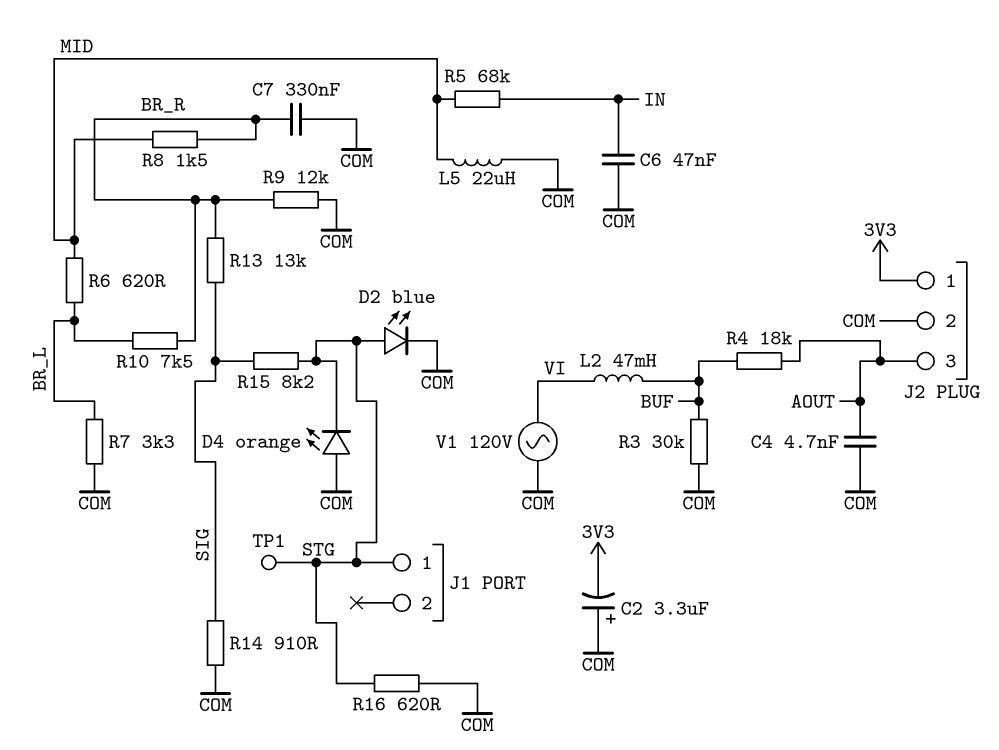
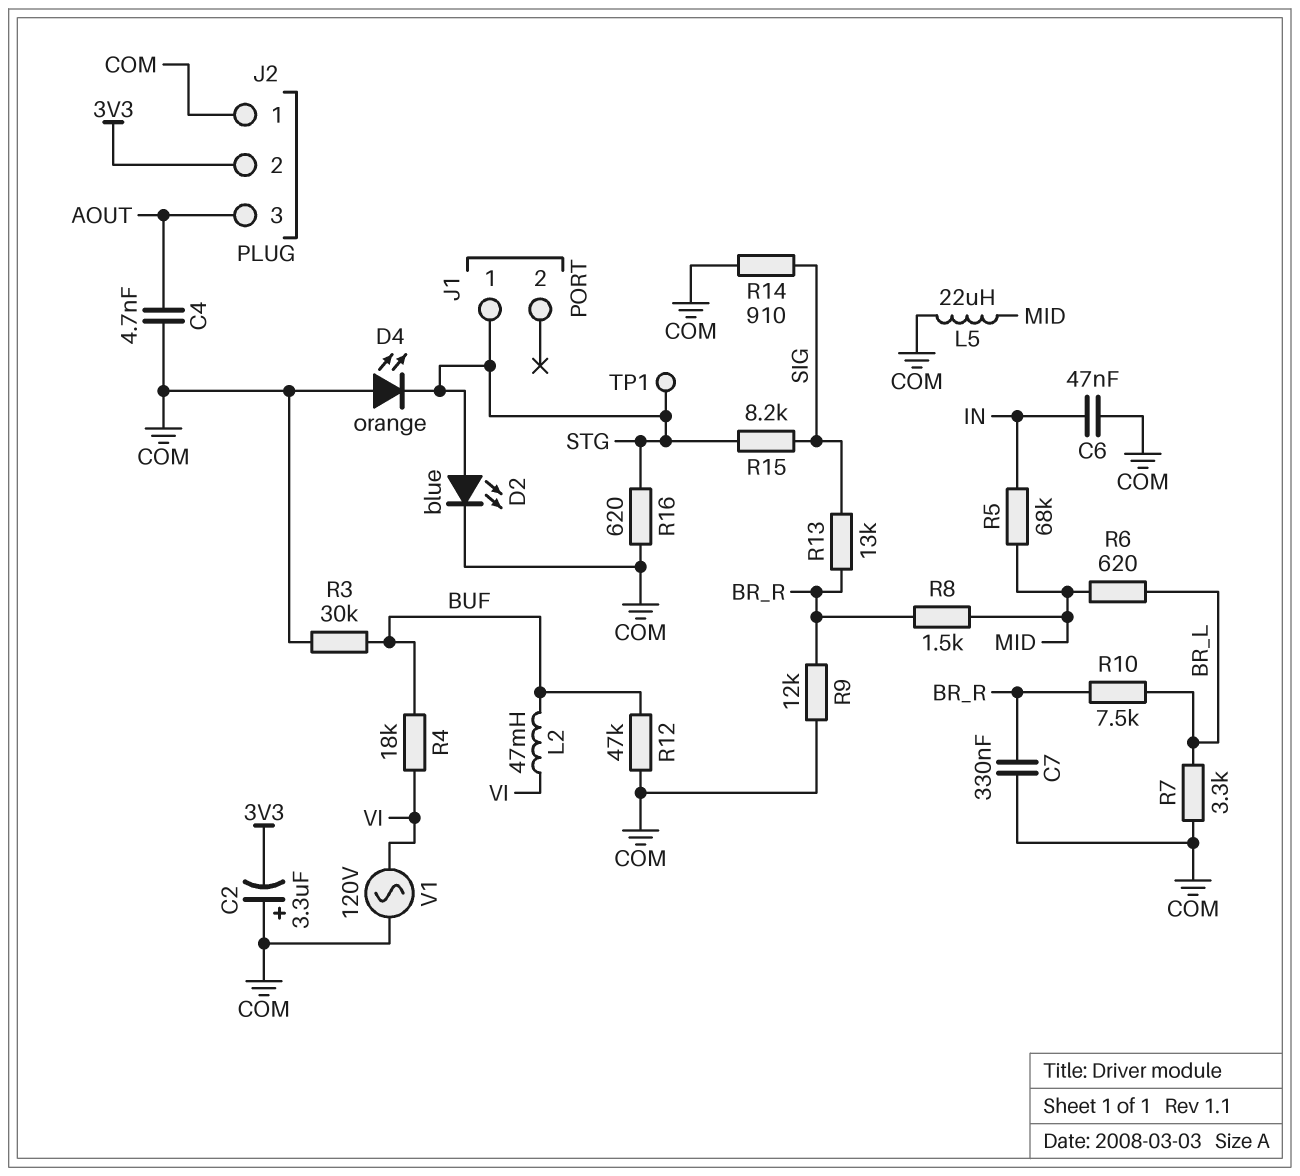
J2 pin 1: 3V3 -> COM
J2 pin 2: COM -> 3V3
R4: 18k (AOUT, BUF) -> 18k (BUF, VI)
R12: none -> 47k (BUF, COM)

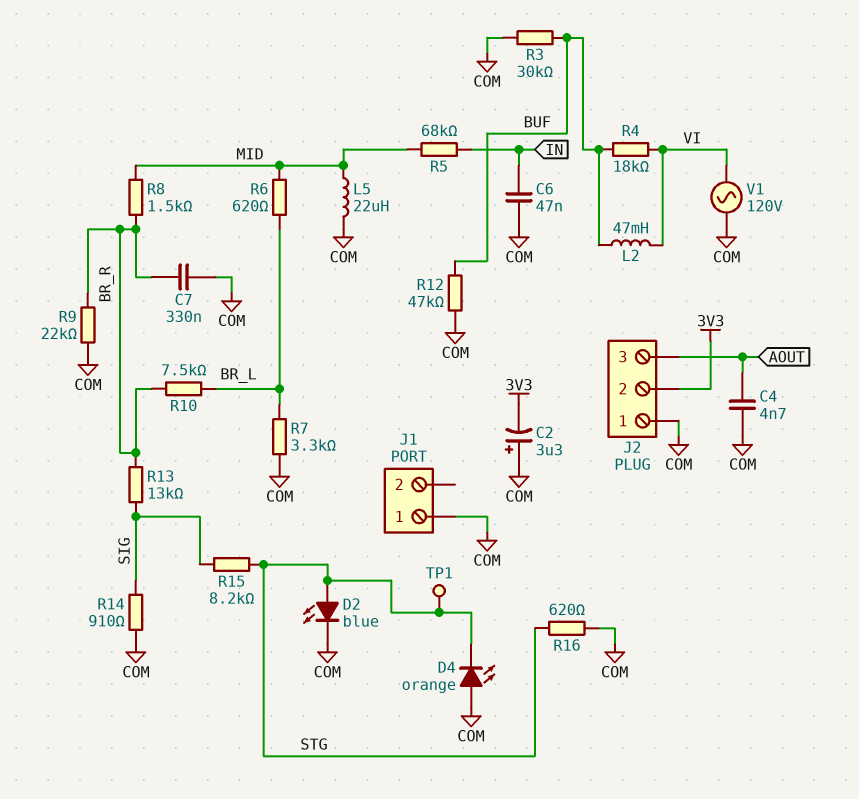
J1 pin 1: STG -> COM
R9: 12k (BR_R, COM) -> 22k (BR_R, COM)

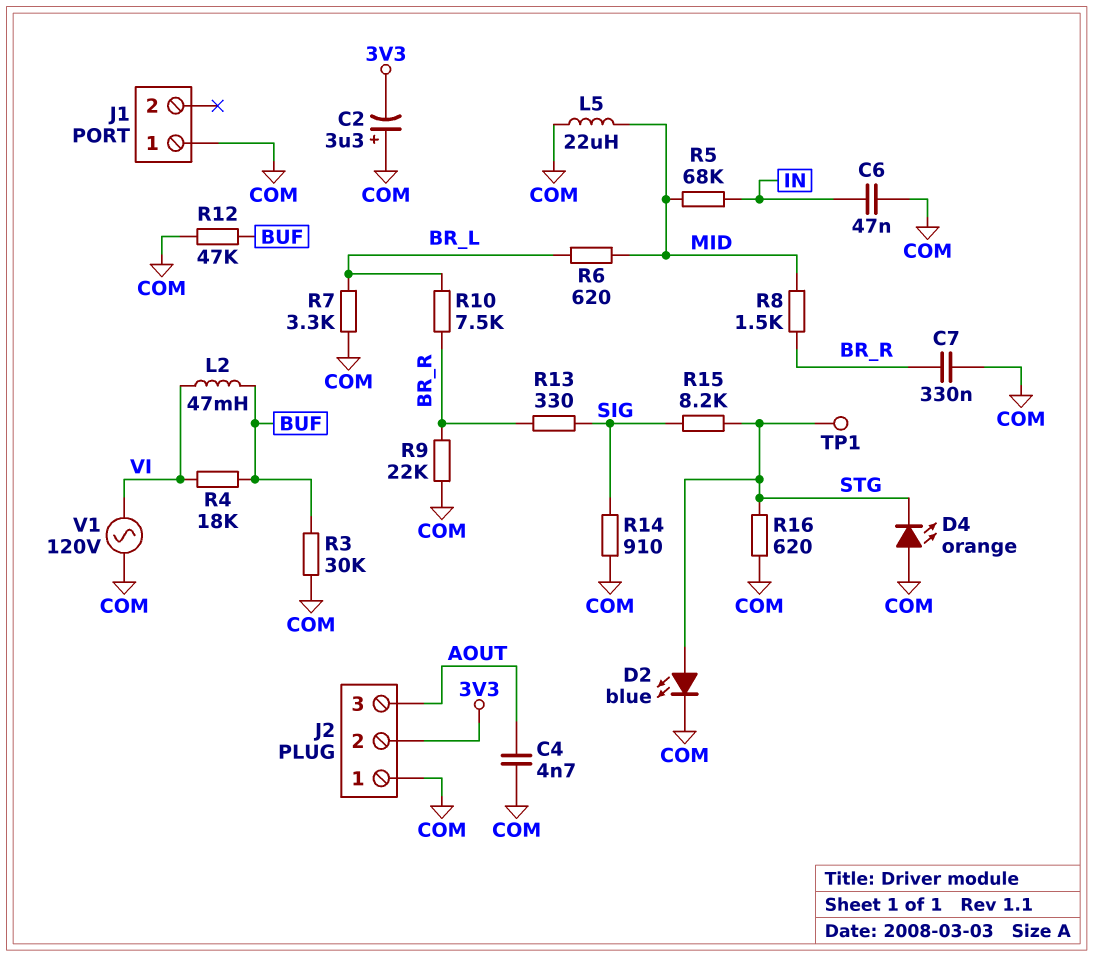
R13: 13k (BR_R, SIG) -> 330 (BR_R, SIG)

